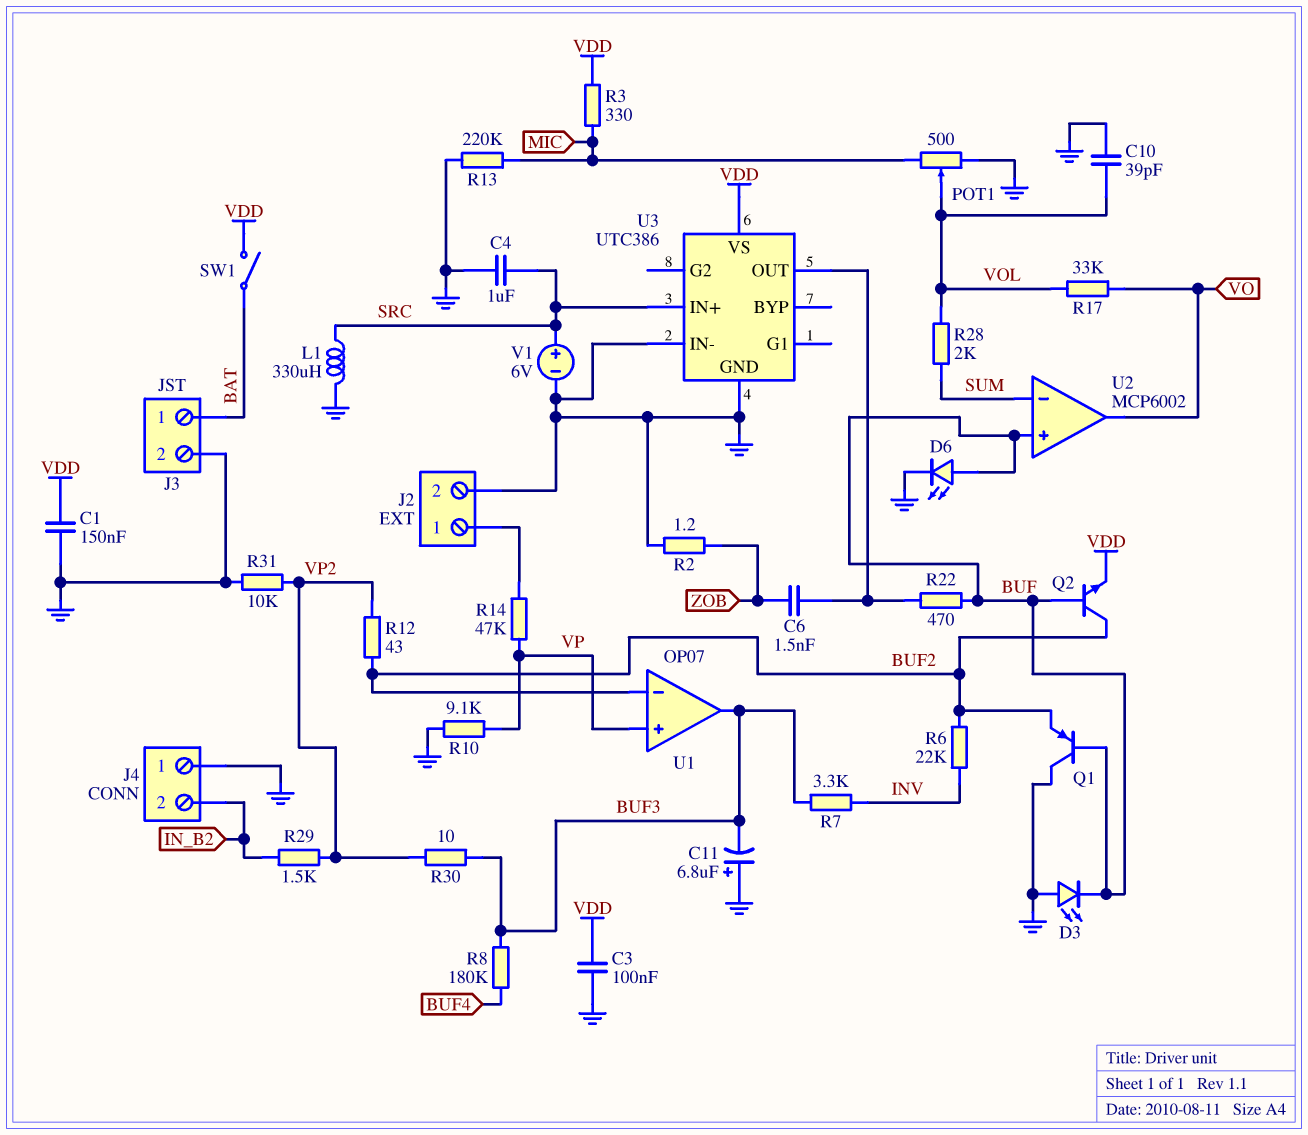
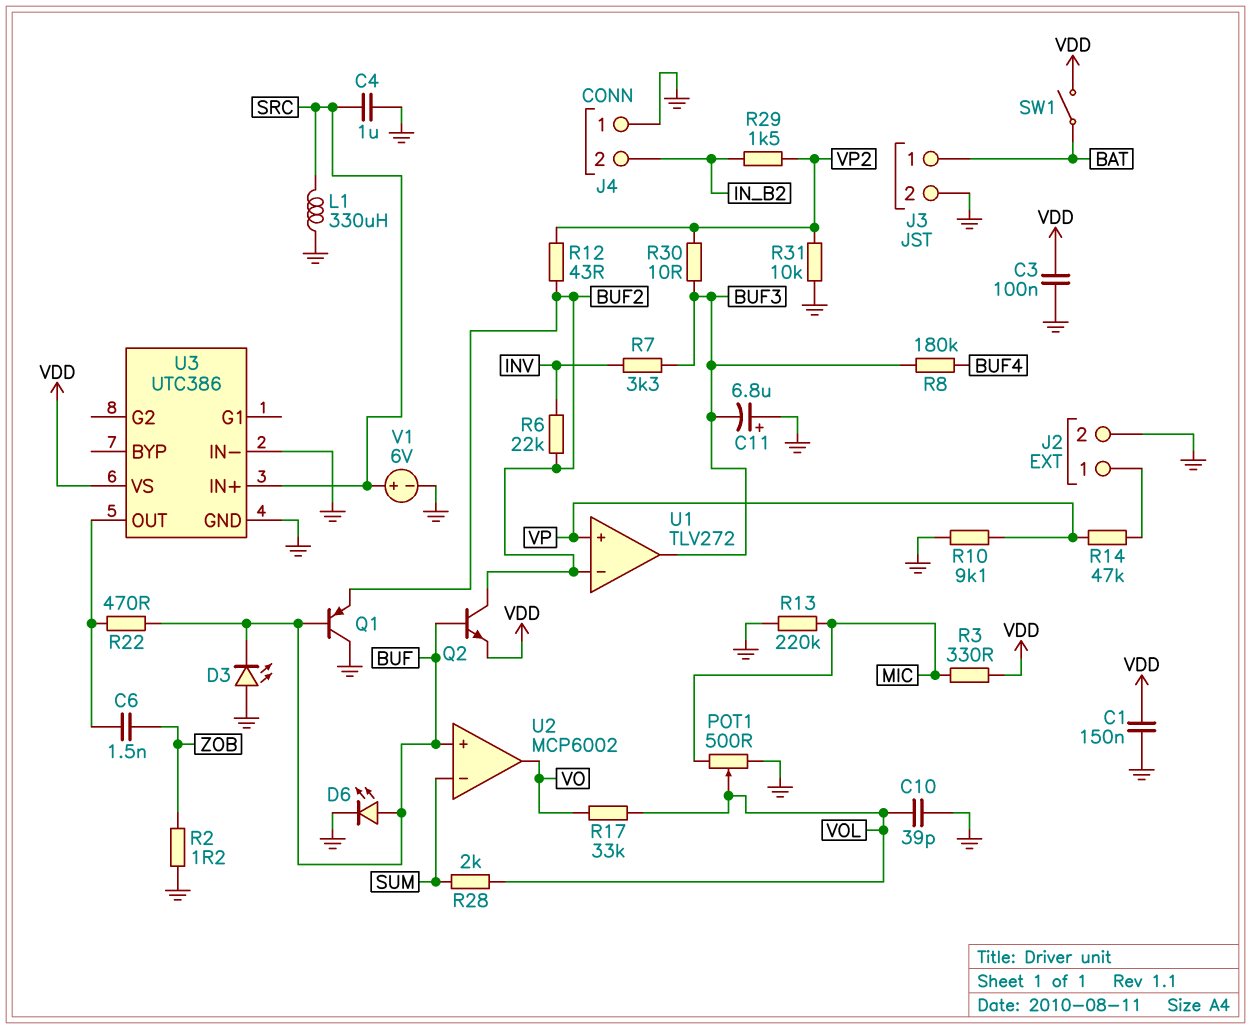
U1: OP07 -> TLV272

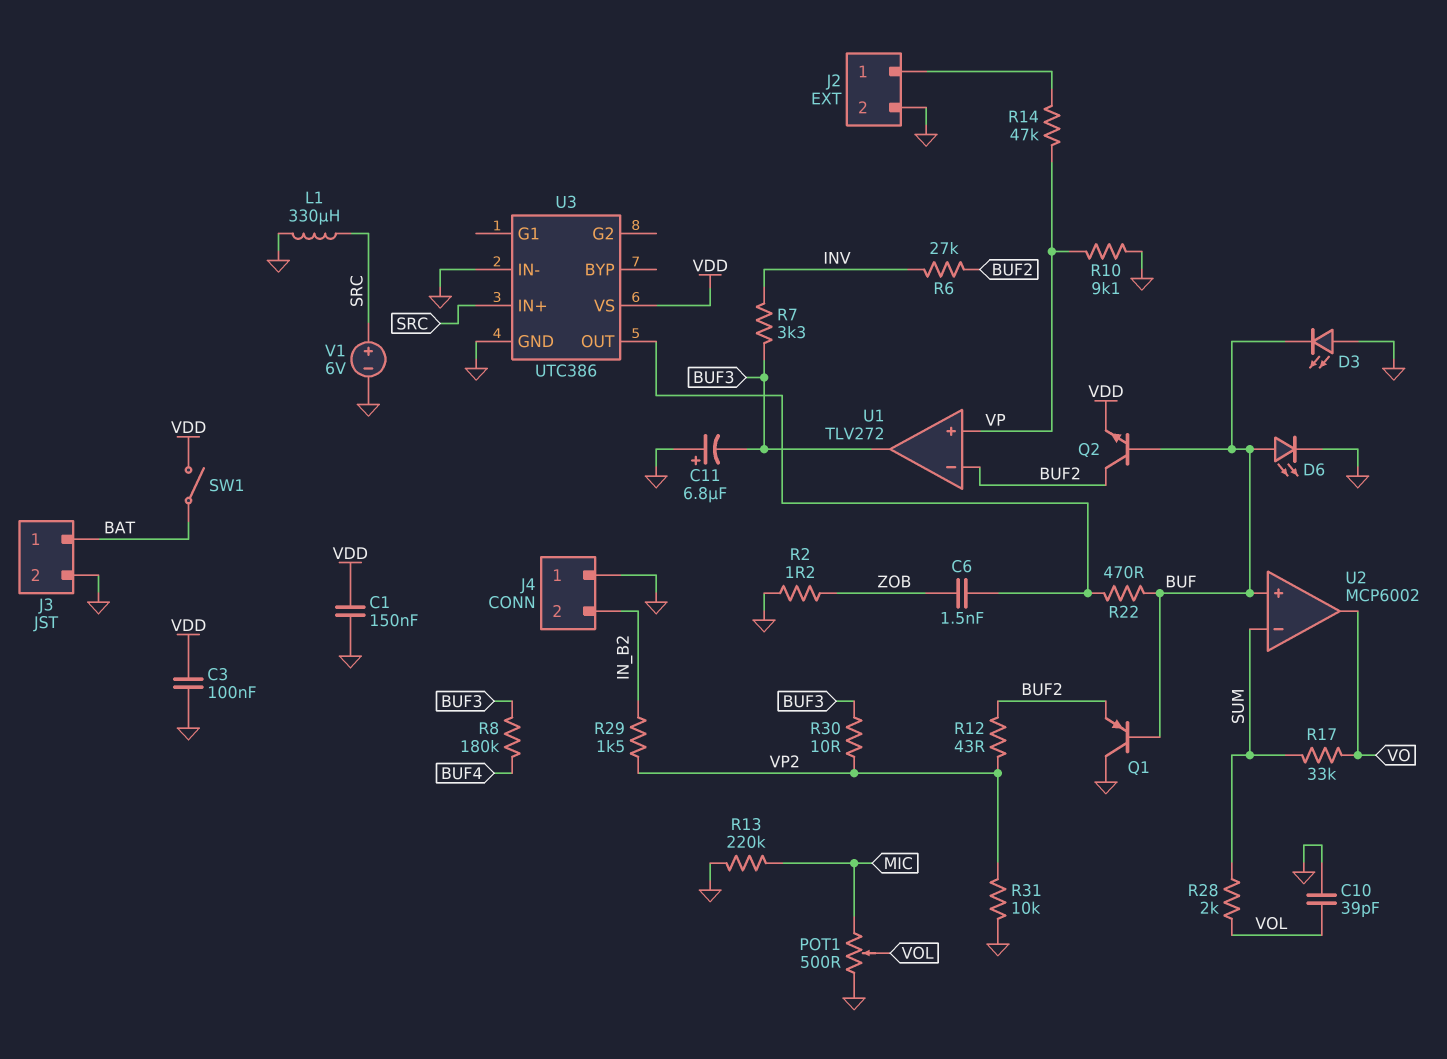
C4: 1uF (GND, SRC) -> none
R3: 330 (MIC, VDD) -> none
R6: 22k (BUF2, INV) -> 27k (BUF2, INV)
R17: 33k (VO, VOL) -> 33k (SUM, VO)

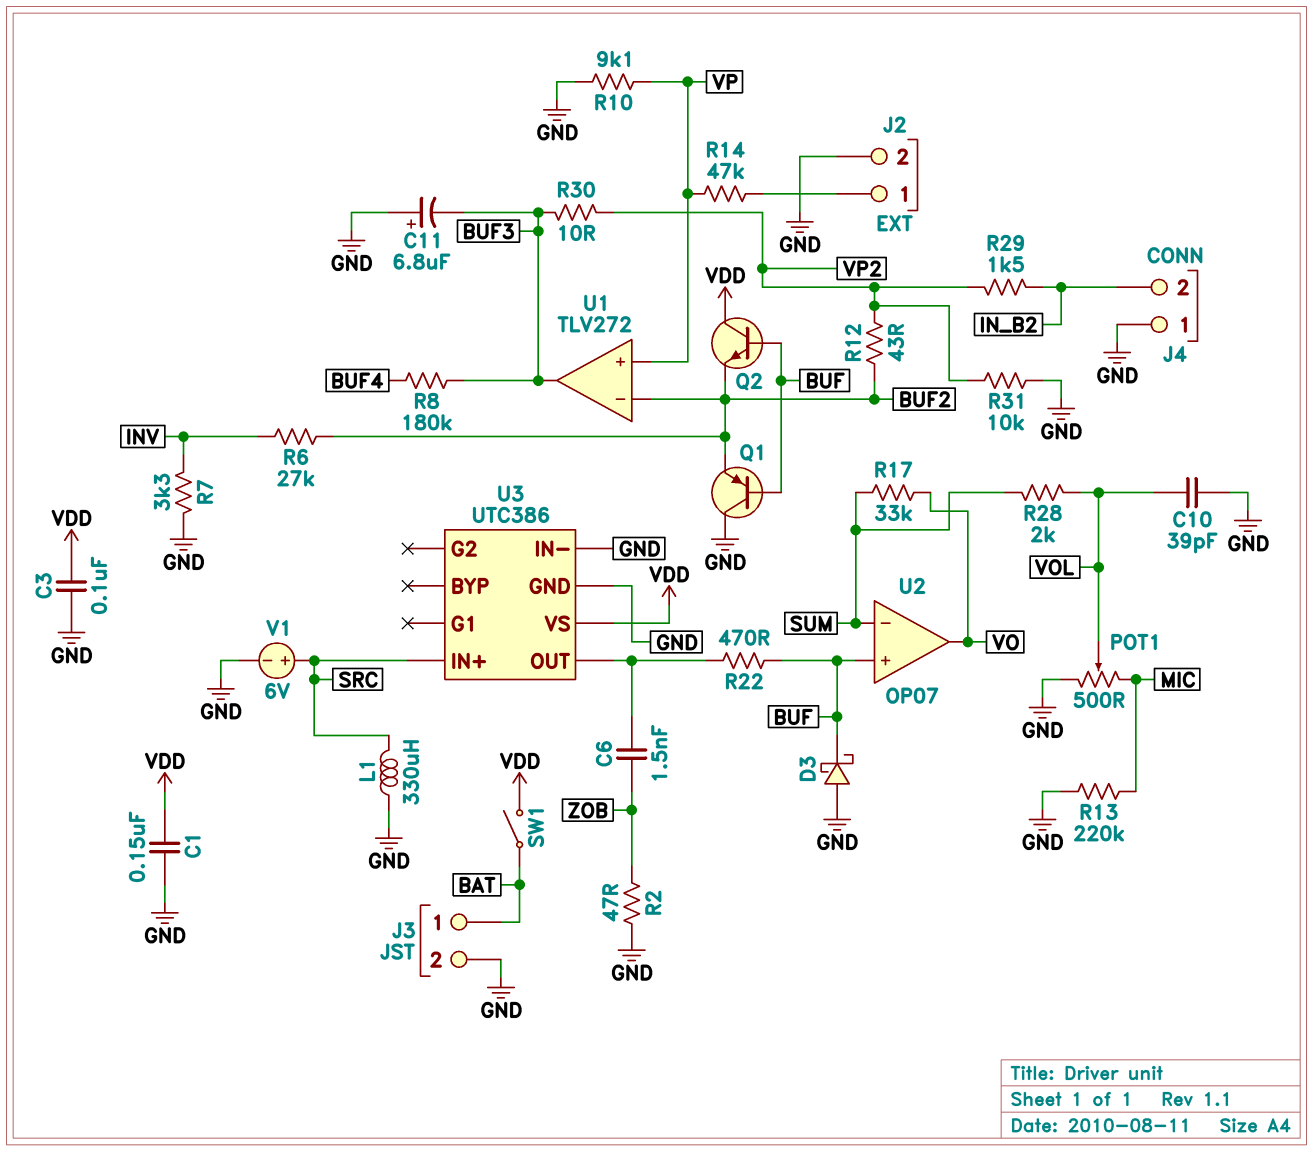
D3: LED (A GND, K BUF) -> schottky (A GND, K BUF)
D6: LED (A BUF, K GND) -> none
Q2: NPN (B BUF, C BUF2, E VDD) -> NPN (B BUF, C VDD, E BUF2)
R2: 1.2 (GND, ZOB) -> 47 (GND, ZOB)
R7: 3.3k (BUF3, INV) -> 3.3k (GND, INV)
U2: MCP6002 -> OP07

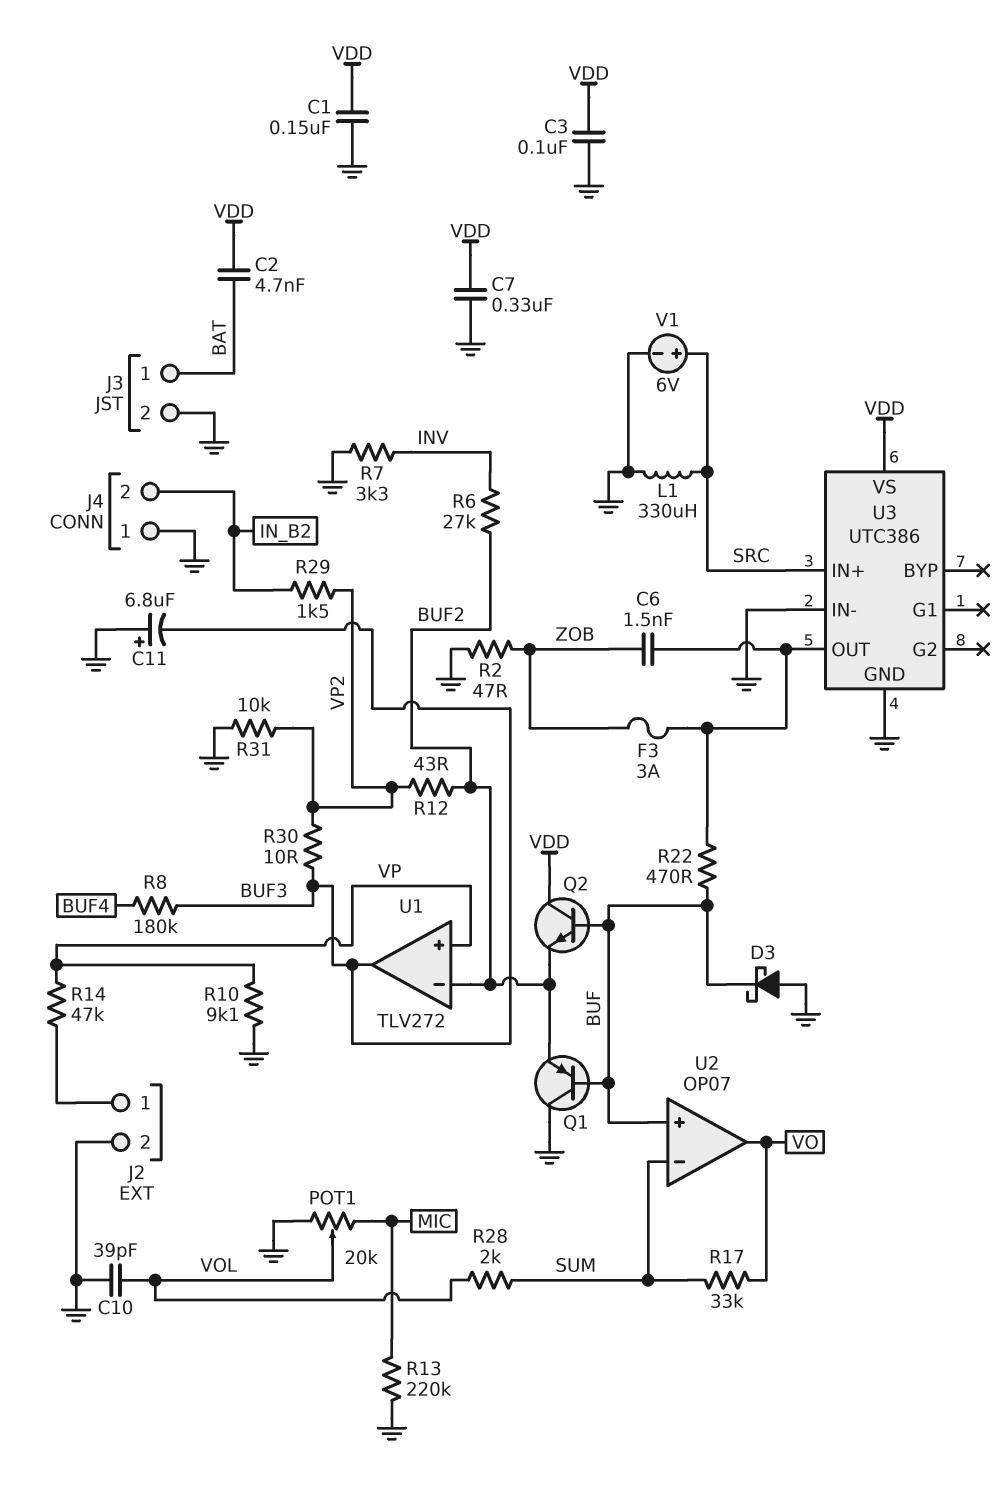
C2: none -> 4.7nF (BAT, VDD)
C7: none -> 330nF (GND, VDD)
F3: none -> 3A (U3/OUT, ZOB)
POT1: 500 (GND, MIC, wiper VOL) -> 20k (GND, MIC, wiper VOL)
SW1: switch (BAT, VDD) -> none

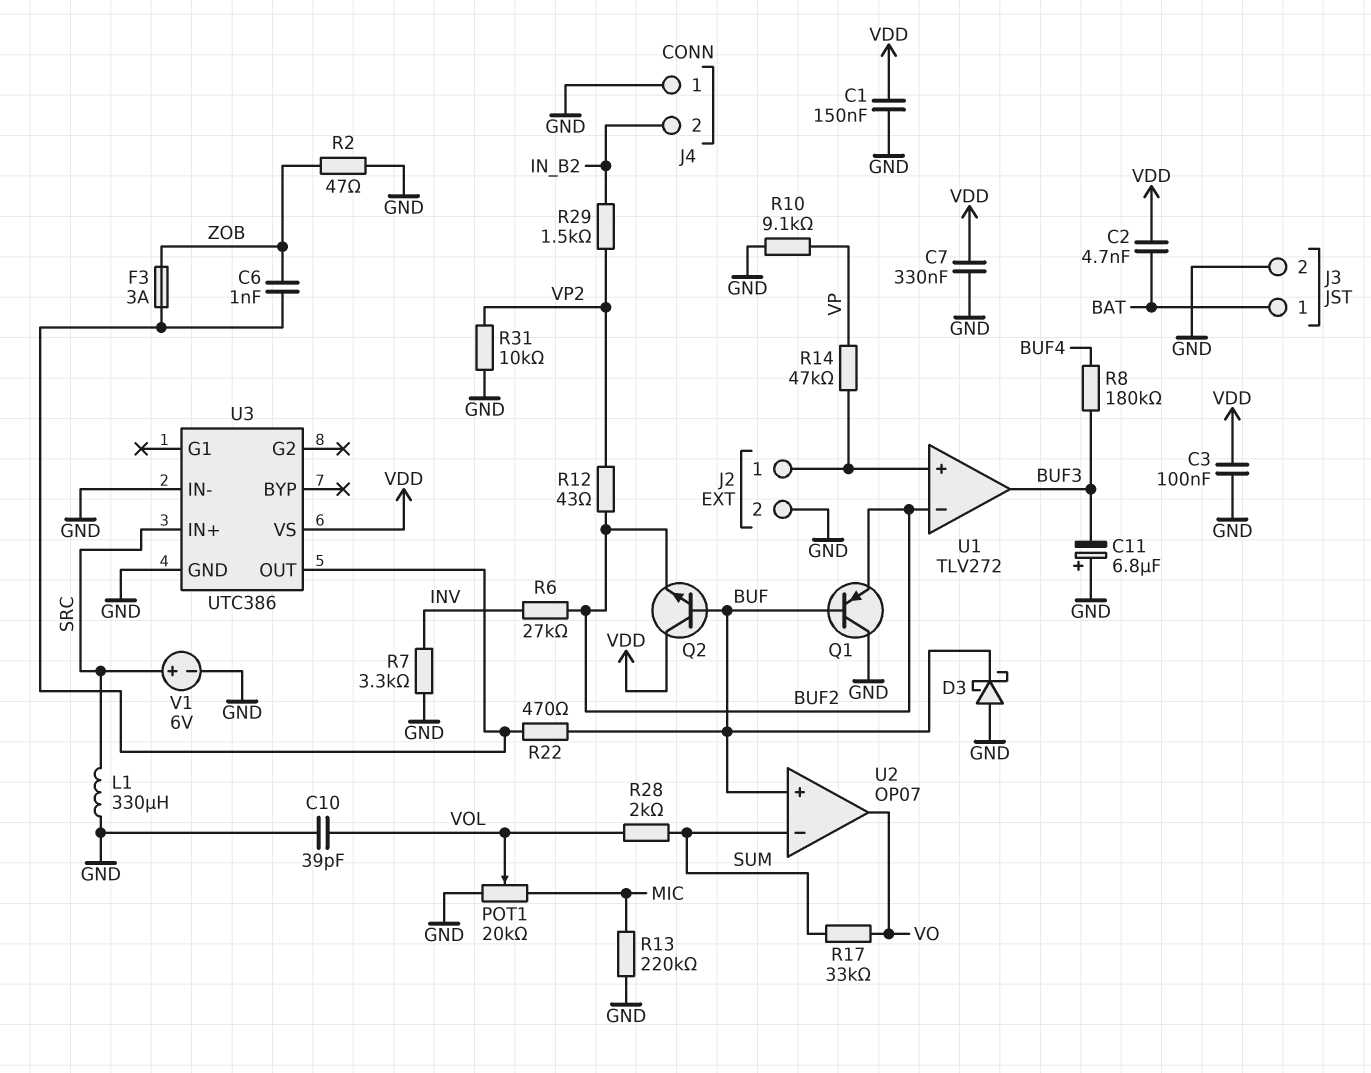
C6: 1.5nF (U3/OUT, ZOB) -> 1nF (U3/OUT, ZOB)
R30: 10 (BUF3, VP2) -> none
U1 pin in+: VP -> J2/1

